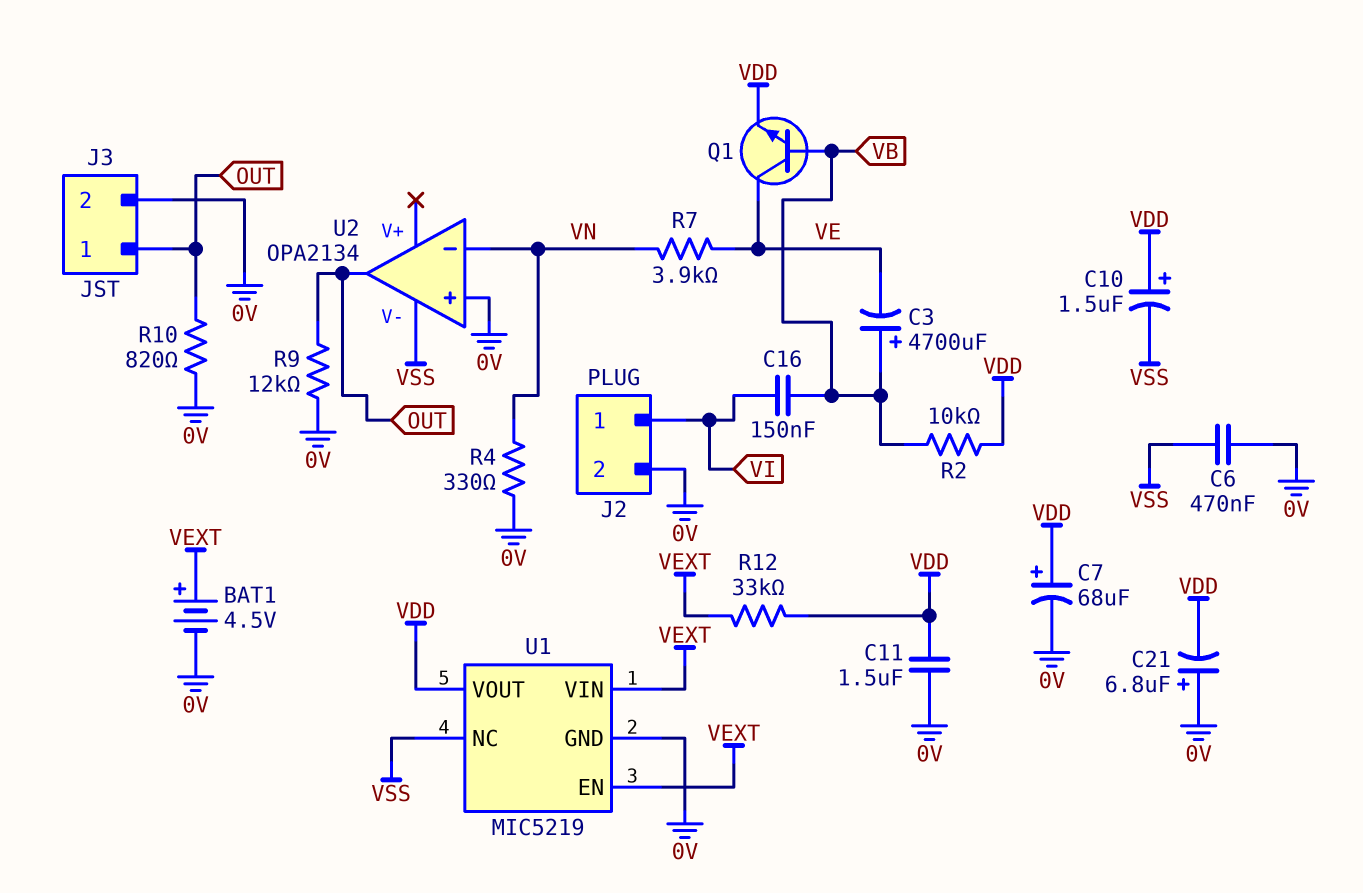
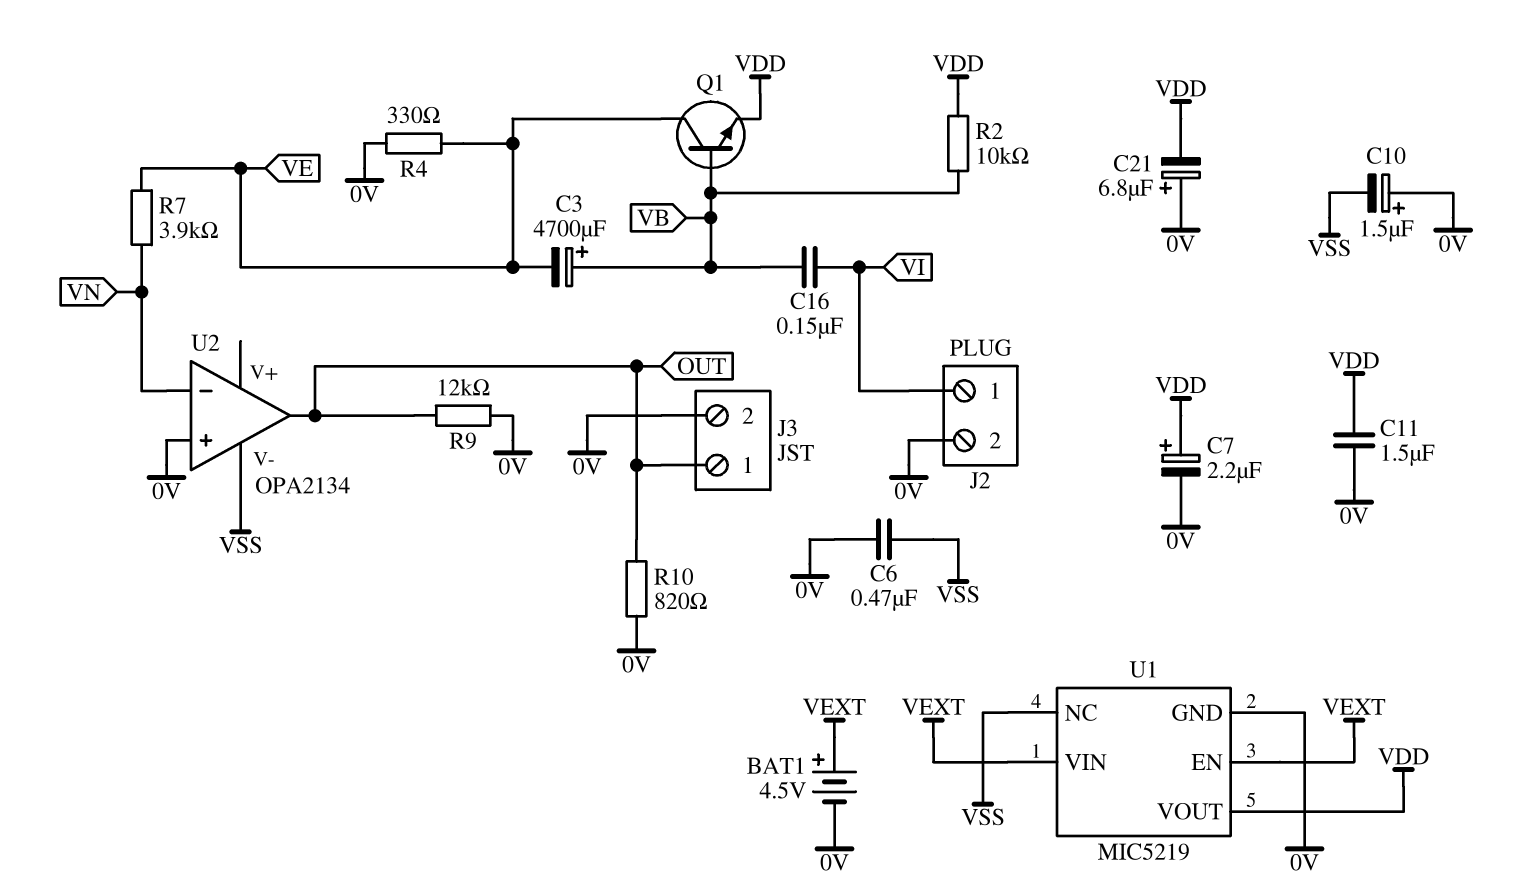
C7: 68uF (plus VDD, minus 0V) -> 2.2uF (plus VDD, minus 0V)
C10: 1.5uF (plus VDD, minus VSS) -> 1.5uF (plus 0V, minus VSS)
R4: 330 (0V, VN) -> 330 (0V, VE)
R12: 33k (VDD, VEXT) -> none

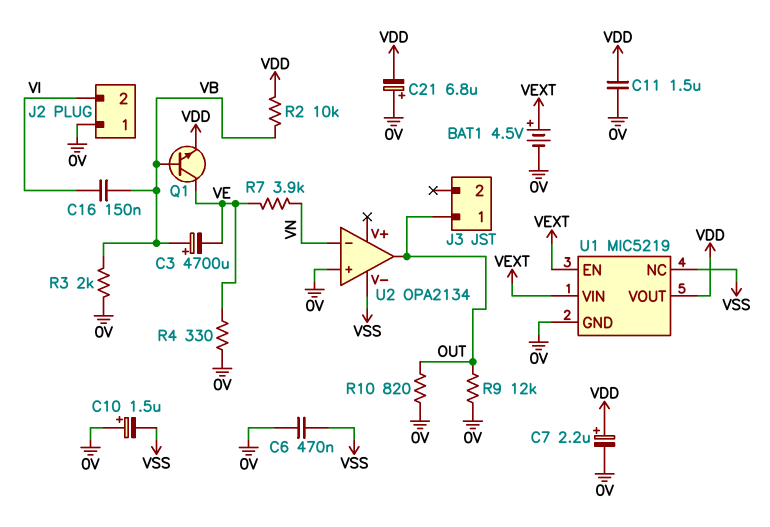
J2 pin 1: VI -> 0V
J2 pin 2: 0V -> VI
J3 pin 2: 0V -> none
R3: none -> 2k (0V, VB)

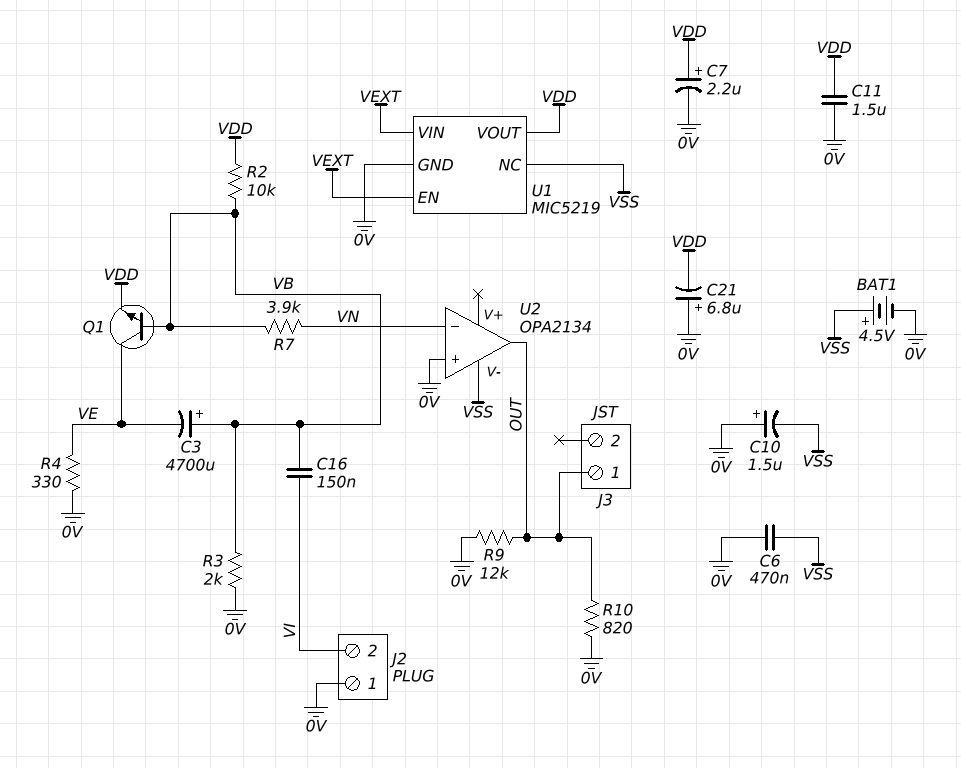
BAT1: 4.5V (plus VEXT, minus 0V) -> 4.5V (plus VSS, minus 0V)
R7: 3.9k (VE, VN) -> 3.9k (VB, VN)

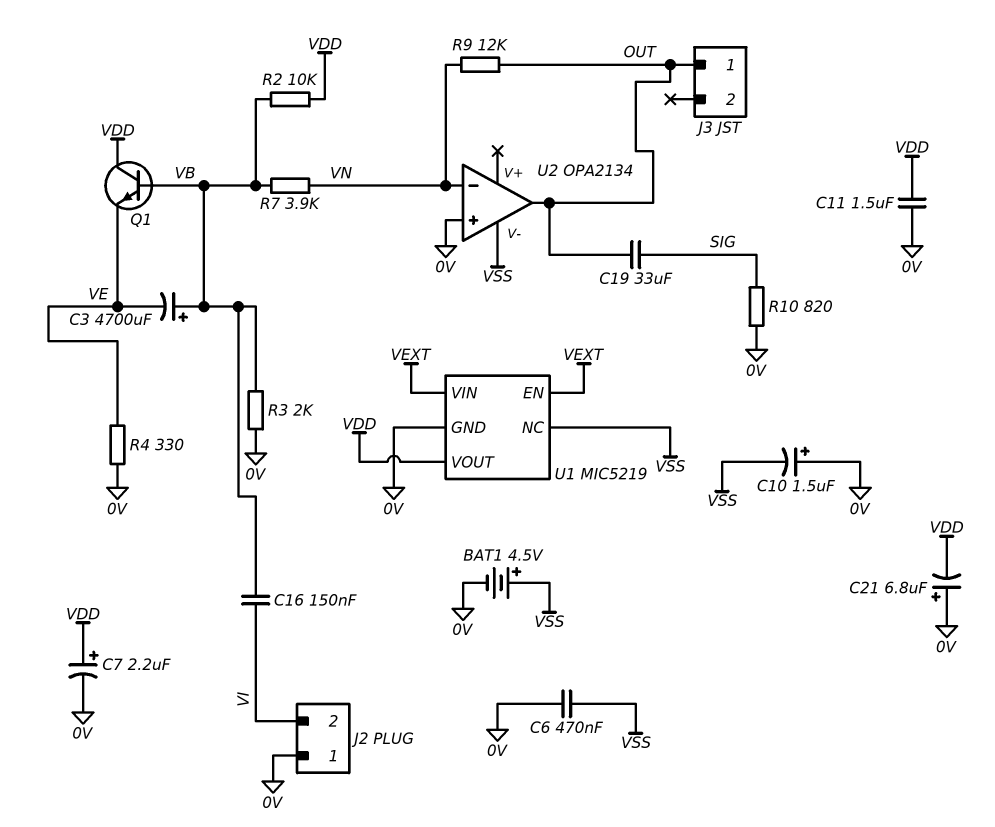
C19: none -> 33uF (OUT, SIG)
Q1: NPN (B VB, C VE, E VDD) -> NPN (B VB, C VDD, E VE)
R9: 12k (0V, OUT) -> 12k (OUT, VN)
R10: 820 (0V, OUT) -> 820 (0V, SIG)

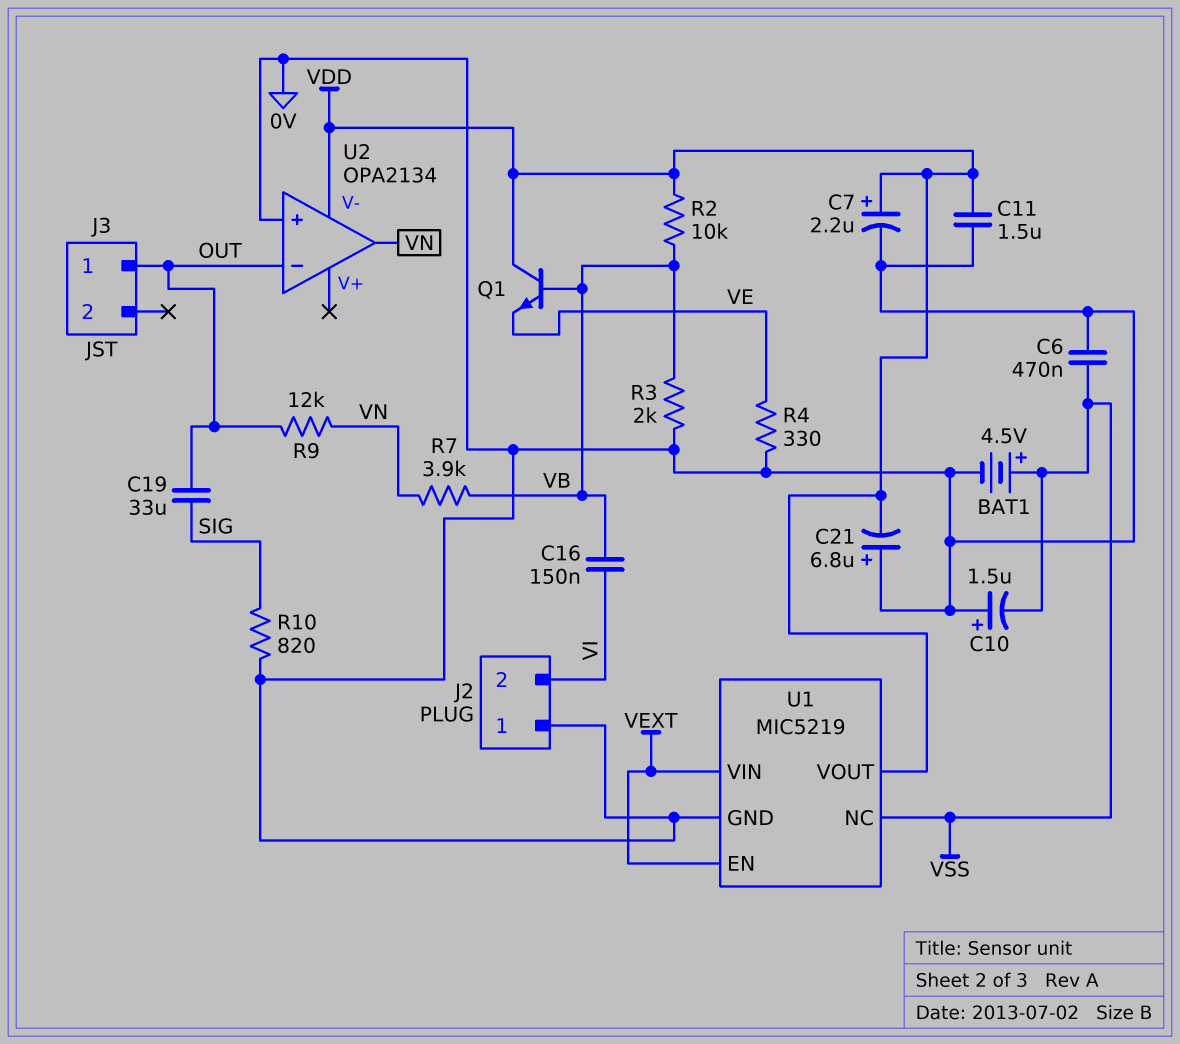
C3: 4700uF (plus VB, minus VE) -> none
U2 pin V-: VSS -> VDD
U2 pin in-: VN -> OUT
U2 pin out: OUT -> VN

